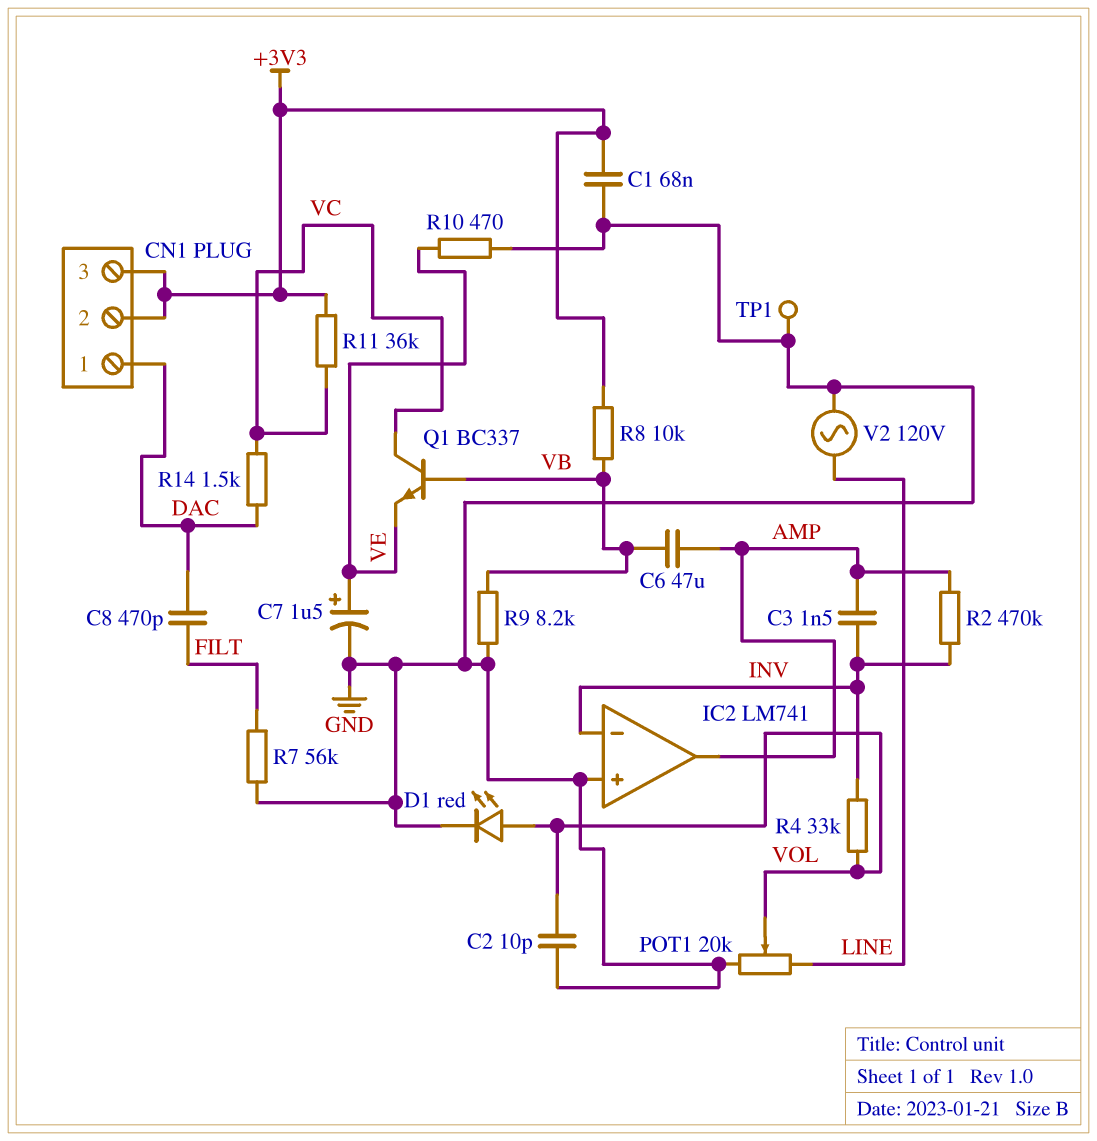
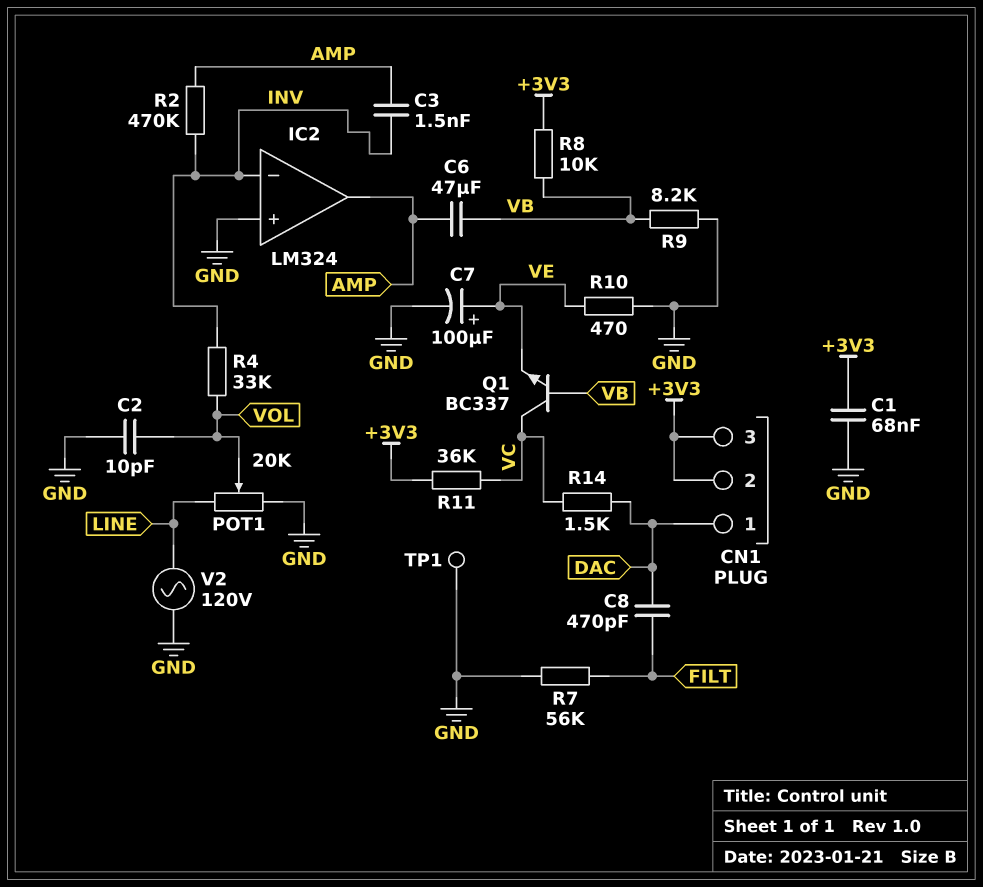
C7: 1.5uF (plus VE, minus GND) -> 100uF (plus VE, minus GND)
D1: LED red (A VOL, K GND) -> none
IC2: LM741 -> LM324

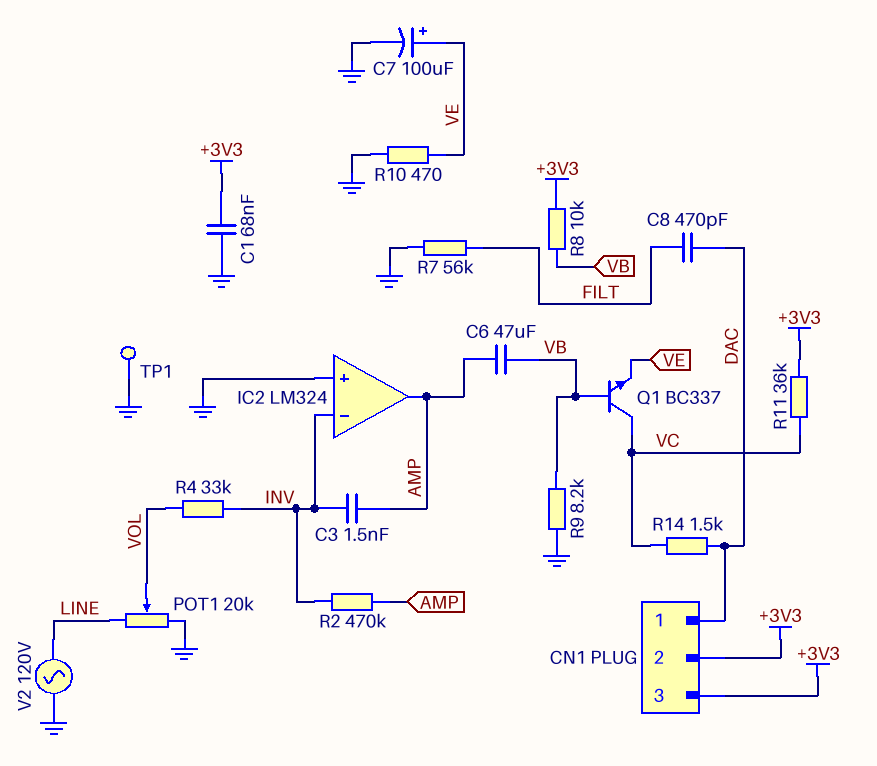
C2: 10pF (GND, VOL) -> none

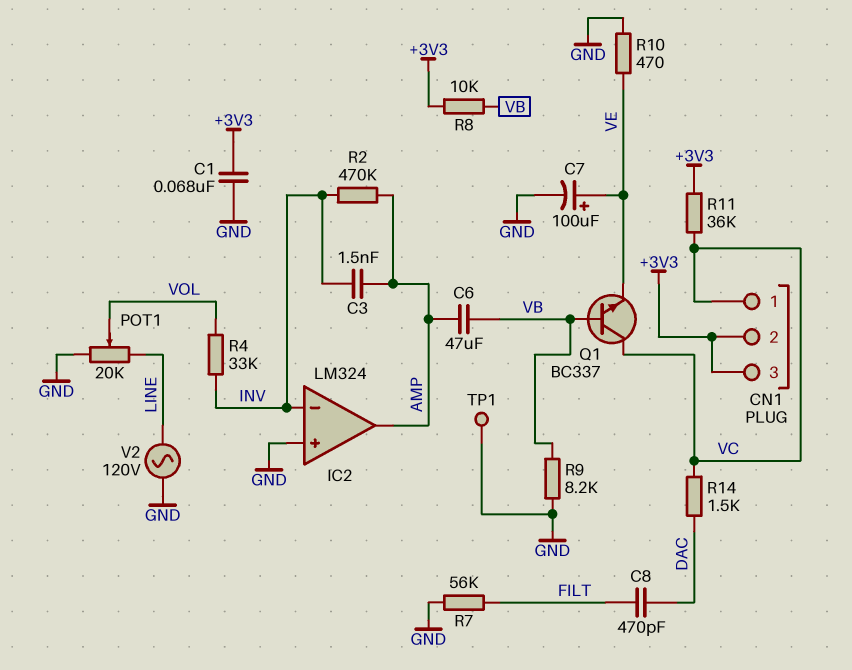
CN1 pin 1: DAC -> VC

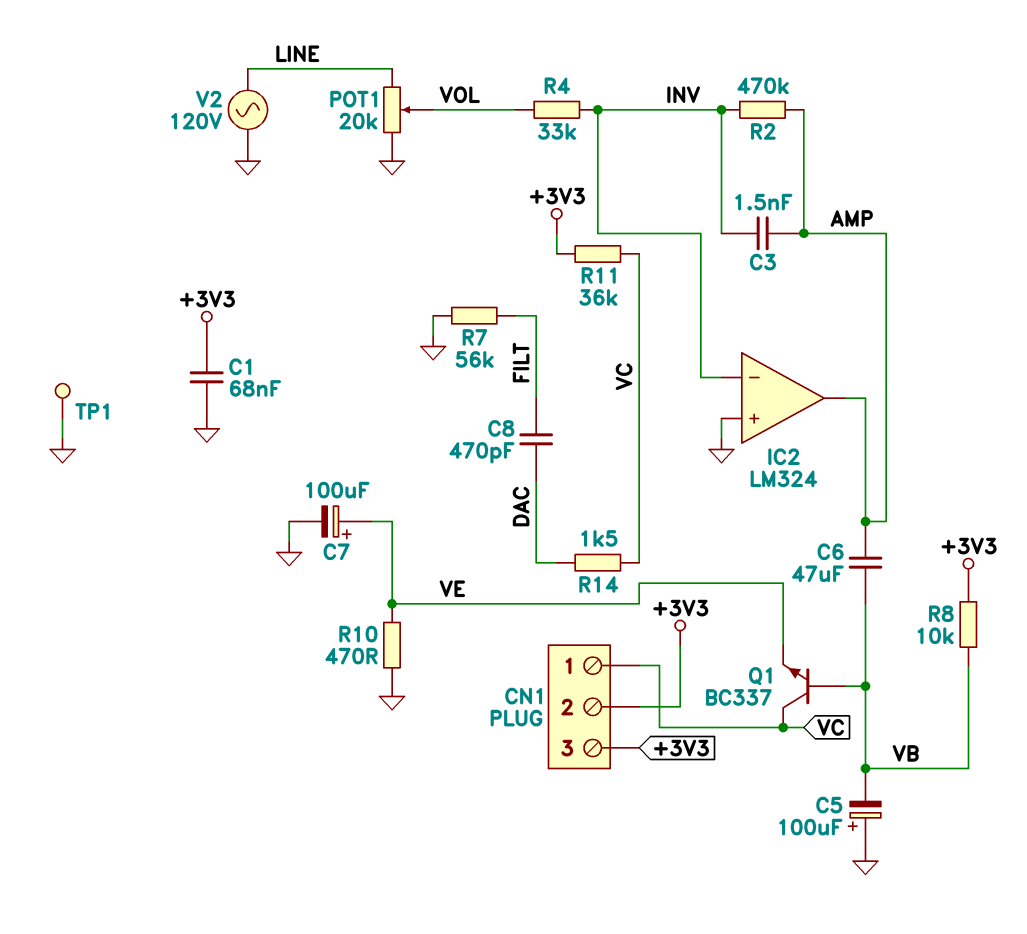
C5: none -> 100uF (plus GND, minus VB)
R9: 8.2k (GND, VB) -> none

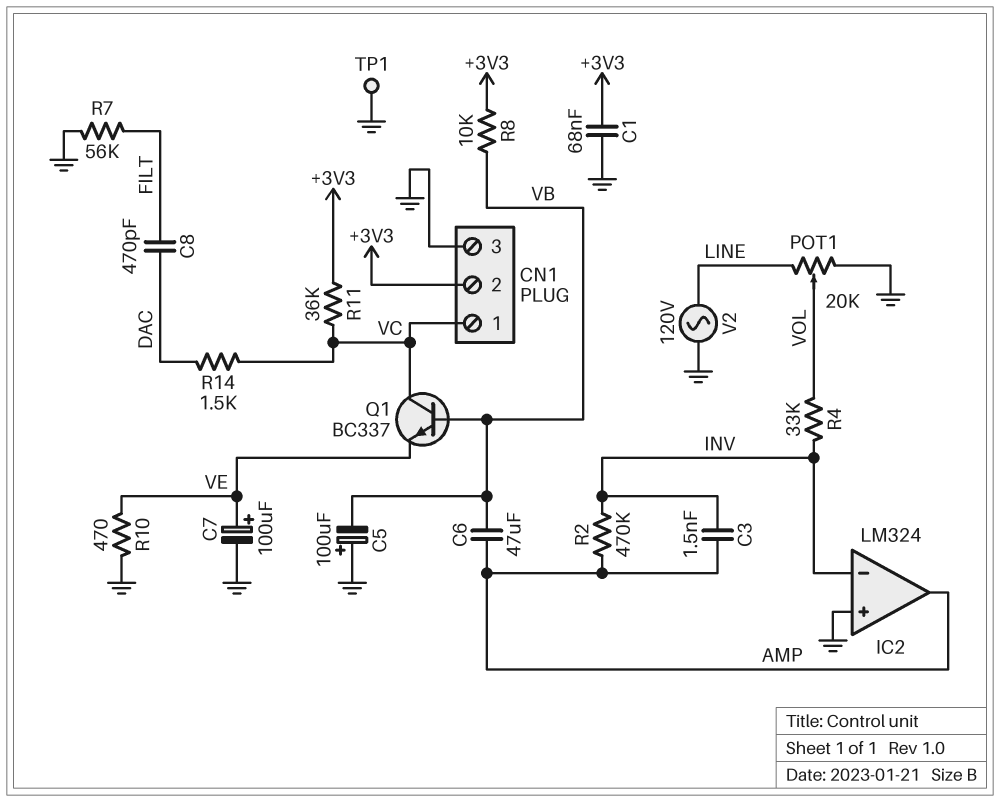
CN1 pin 3: +3V3 -> GND

